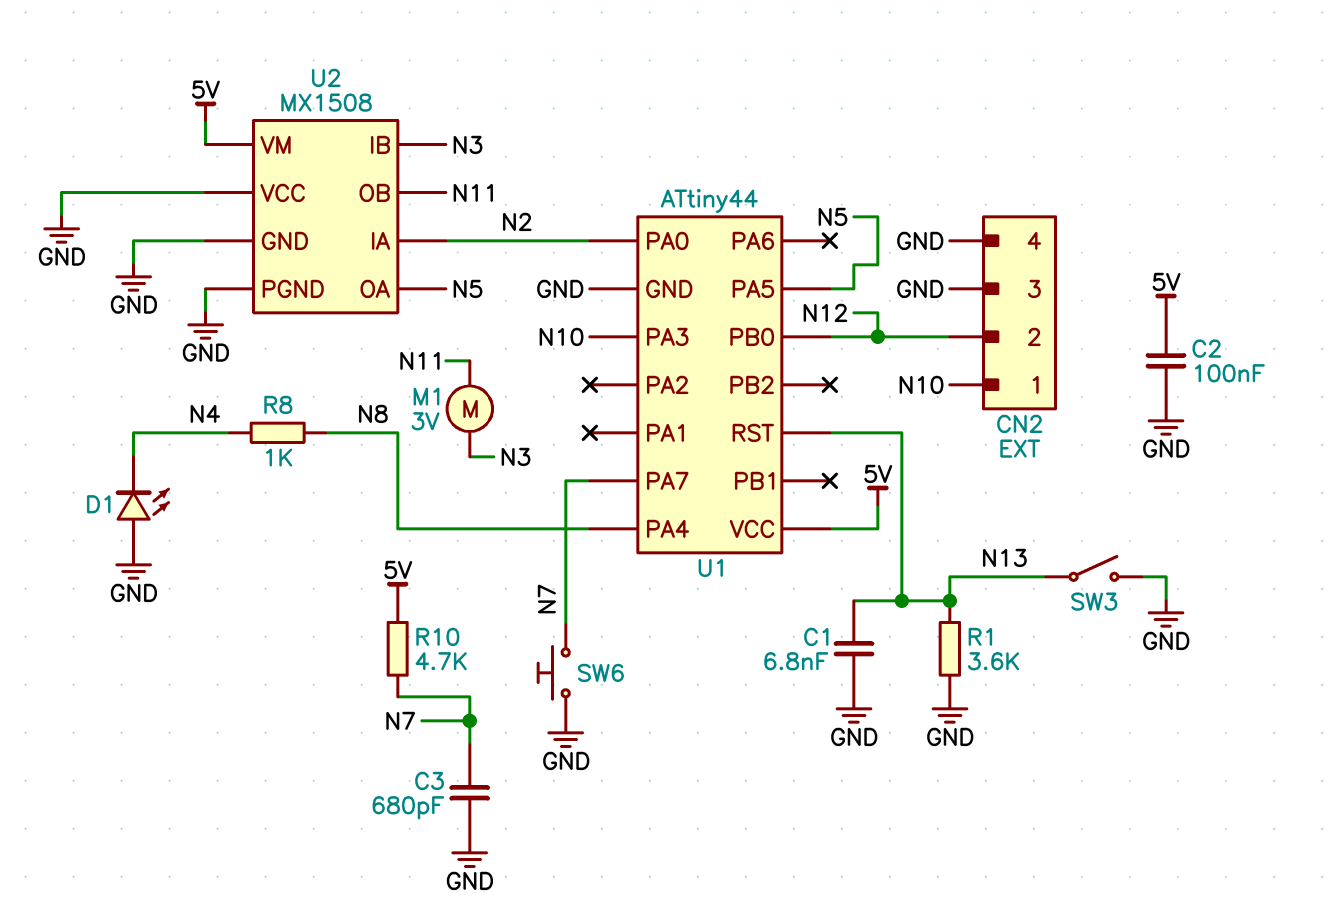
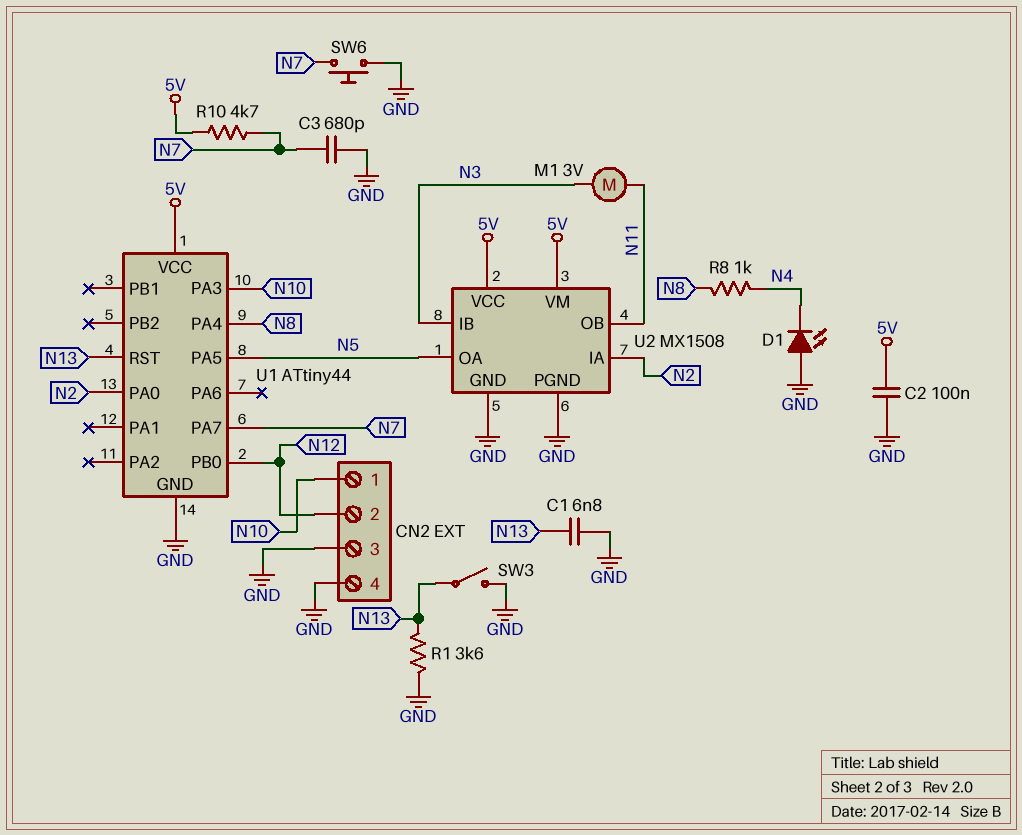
U2 pin VCC: GND -> 5V

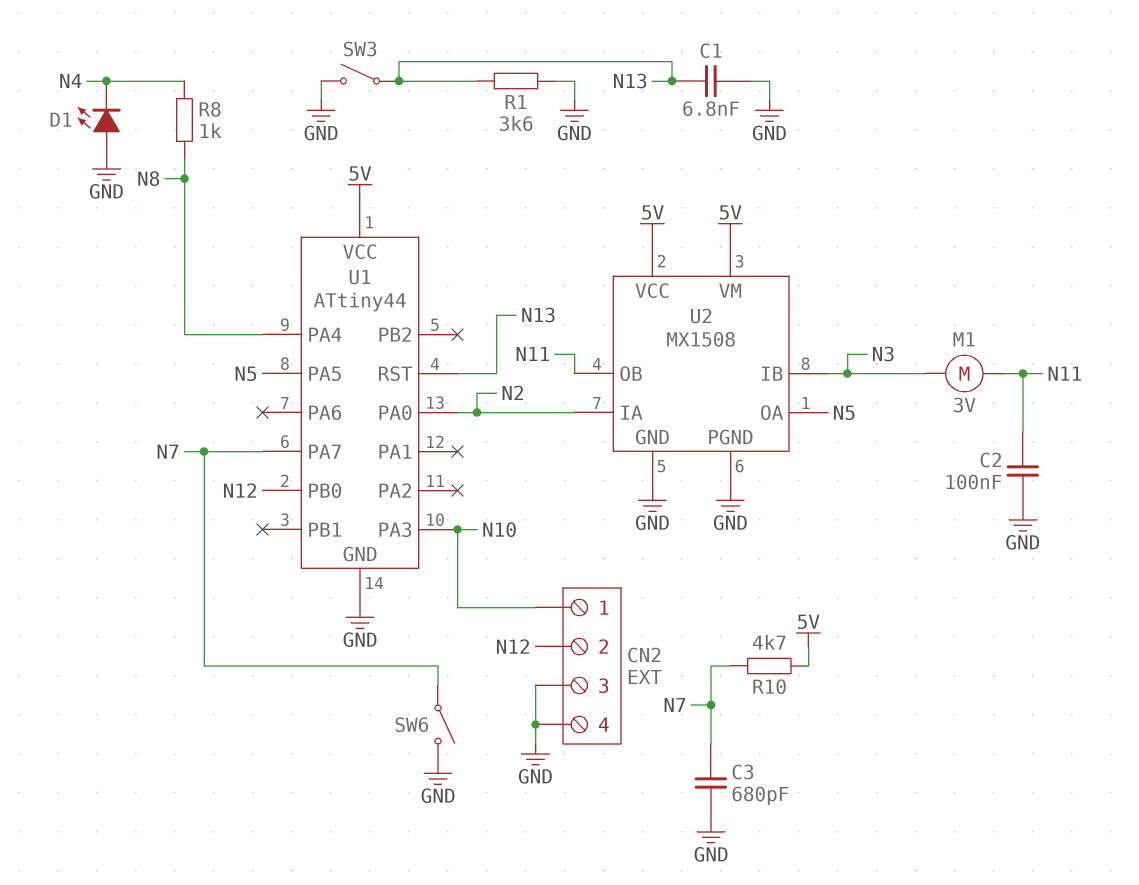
C2: 100nF (5V, GND) -> 100nF (GND, N11)
SW6: button (GND, N7) -> switch (GND, N7)

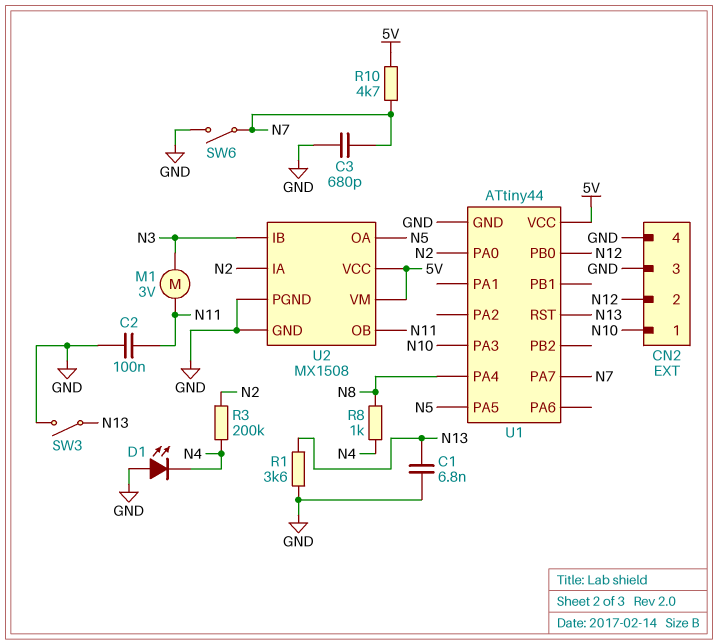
R3: none -> 200k (N2, N4)

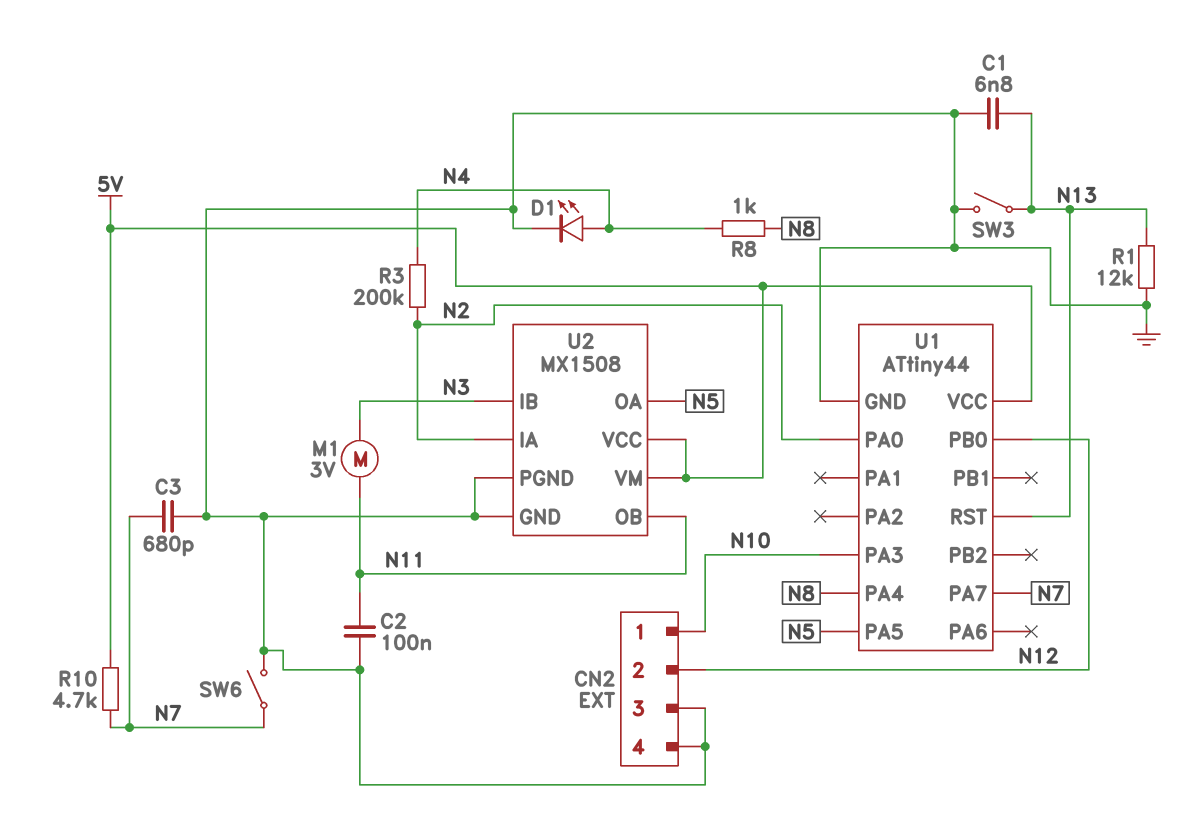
D1: LED (A GND, K N4) -> LED (A N4, K GND)
R1: 3.6k (GND, N13) -> 12k (GND, N13)

